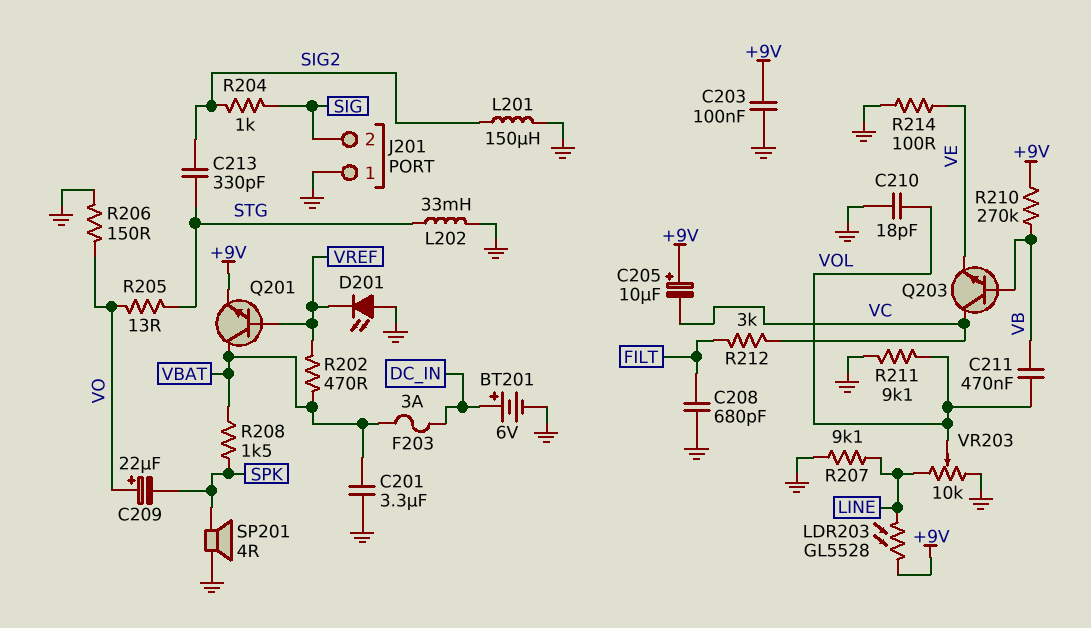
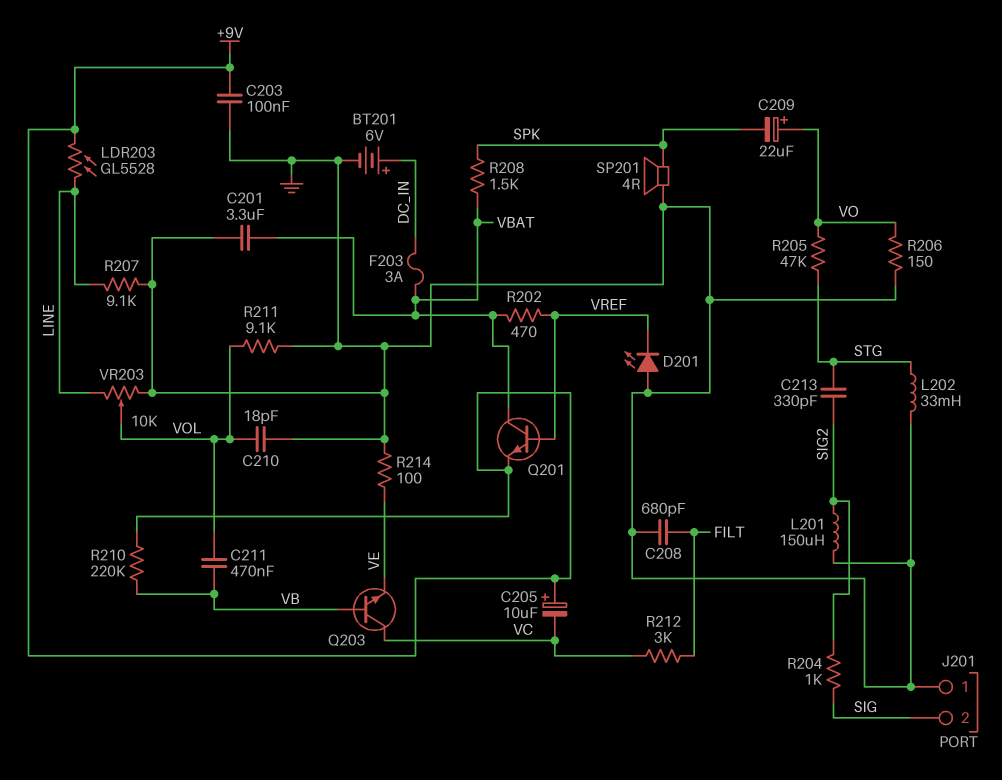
R205: 13 (STG, VO) -> 47k (STG, VO)
R210: 270k (+9V, VB) -> 220k (+9V, VB)

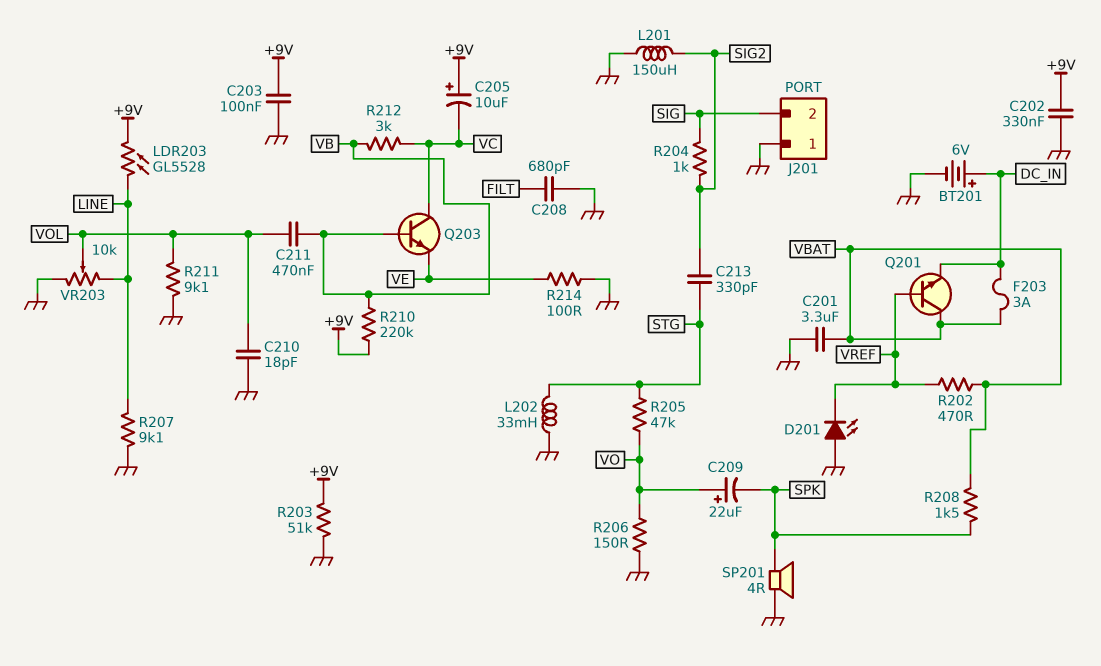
C202: none -> 330nF (+9V, GND)
Q201: NPN (B VREF, C VBAT, E +9V) -> NPN (B VREF, C VBAT, E DC_IN)
R203: none -> 51k (+9V, GND)
R212: 3k (FILT, VC) -> 3k (VB, VC)

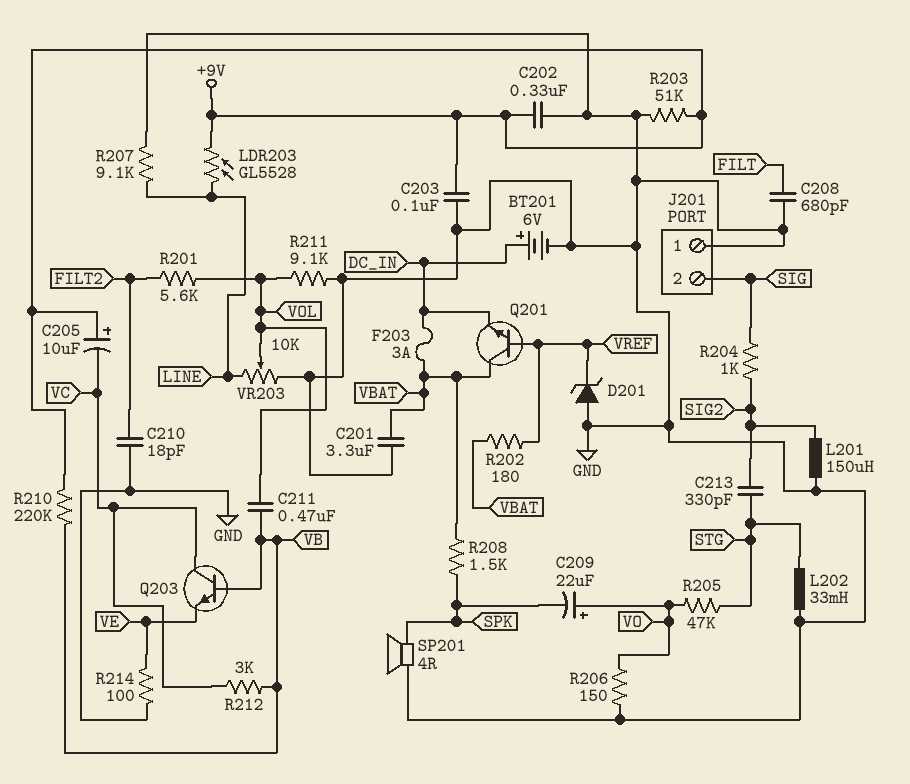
C210: 18pF (GND, VOL) -> 18pF (FILT2, GND)
D201: LED (A GND, K VREF) -> zener (A GND, K VREF)
R201: none -> 5.6k (FILT2, VOL)
R202: 470 (VBAT, VREF) -> 180 (VBAT, VREF)

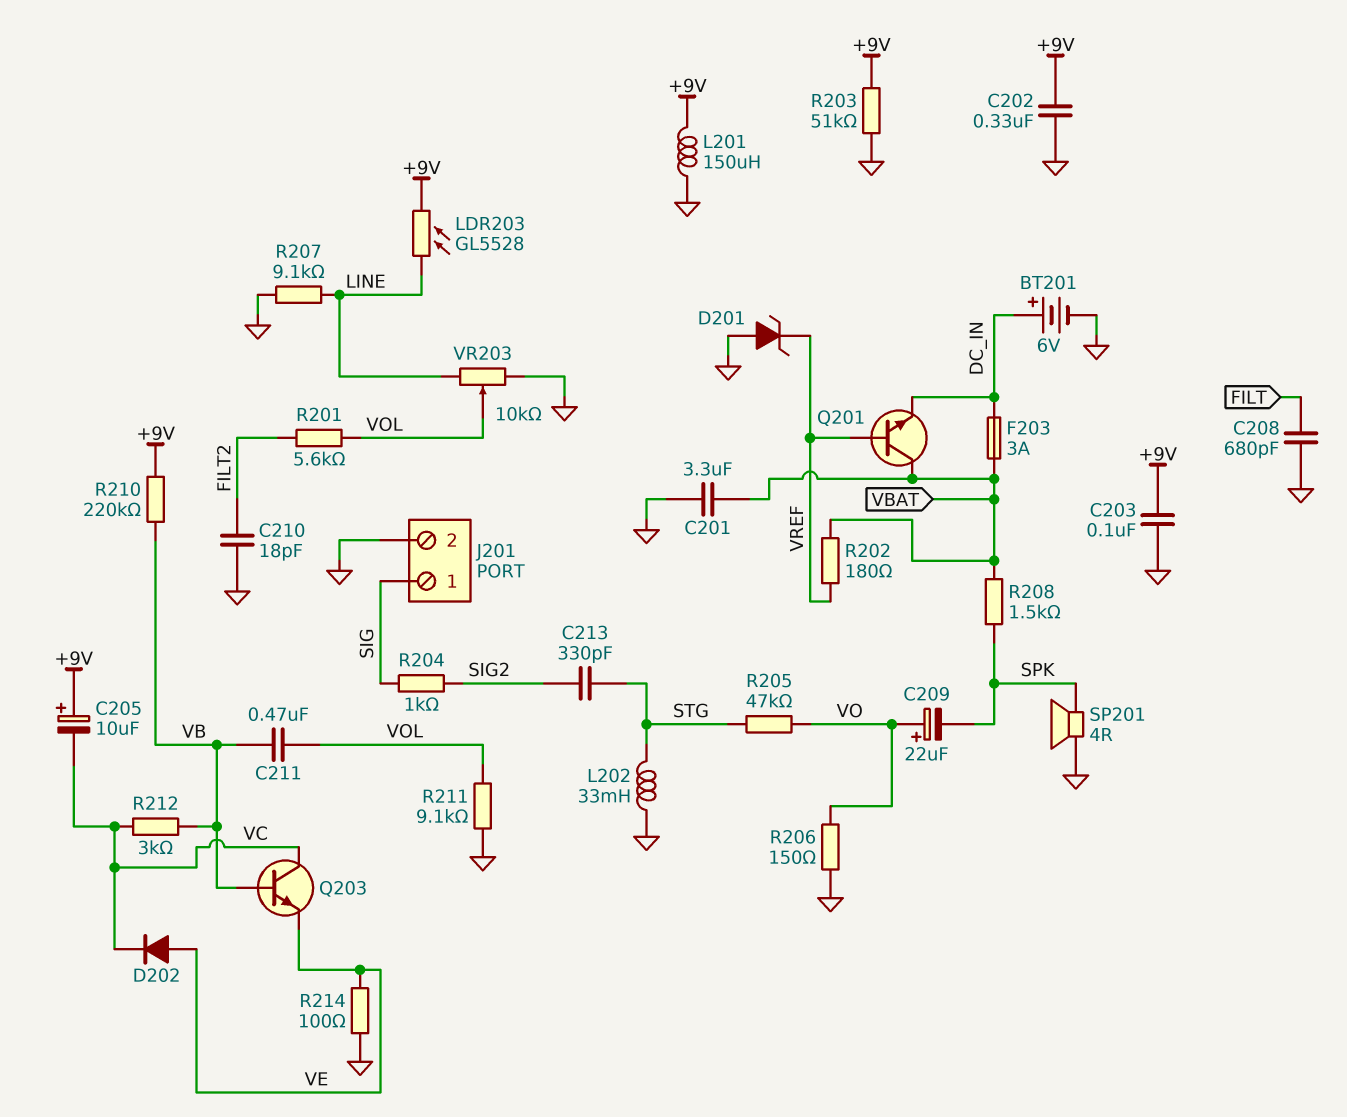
D202: none -> diode (A VE, K VC)
J201 pin 1: GND -> SIG
J201 pin 2: SIG -> GND
L201: 150uH (GND, SIG2) -> 150uH (+9V, GND)

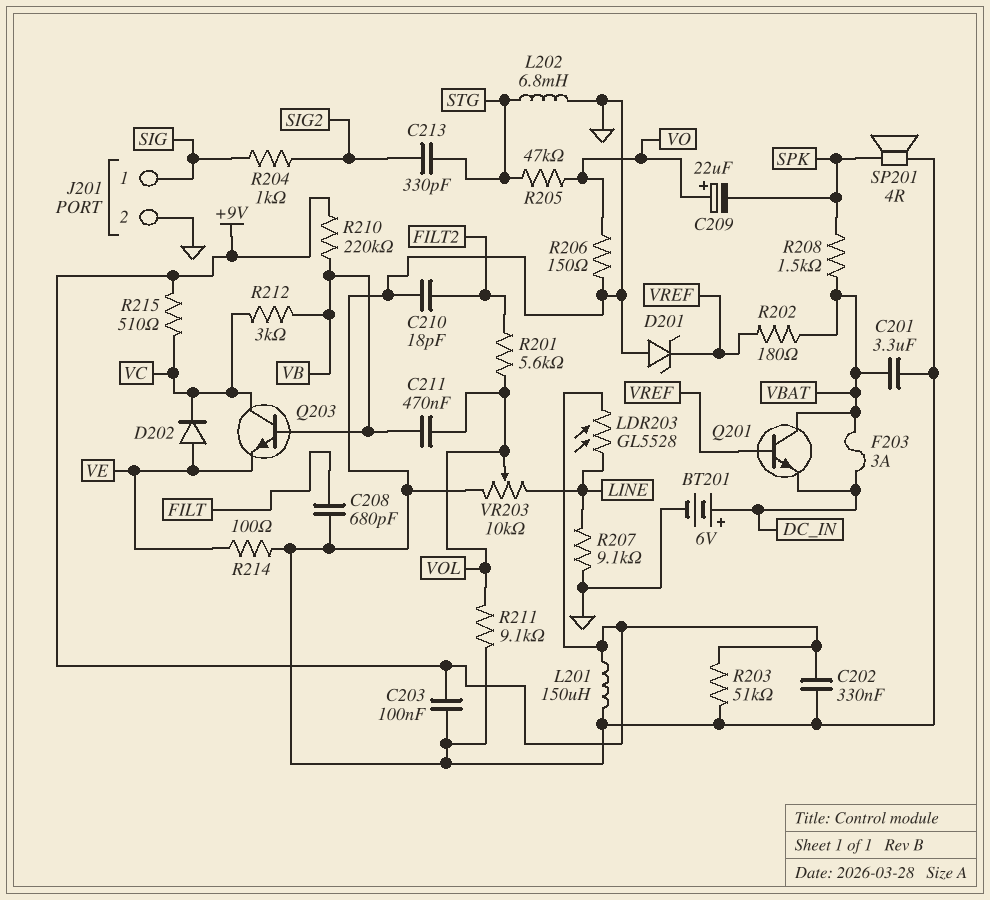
C205: 10uF (plus +9V, minus VC) -> none
L202: 33mH (GND, STG) -> 6.8mH (GND, STG)
R215: none -> 510 (+9V, VC)

